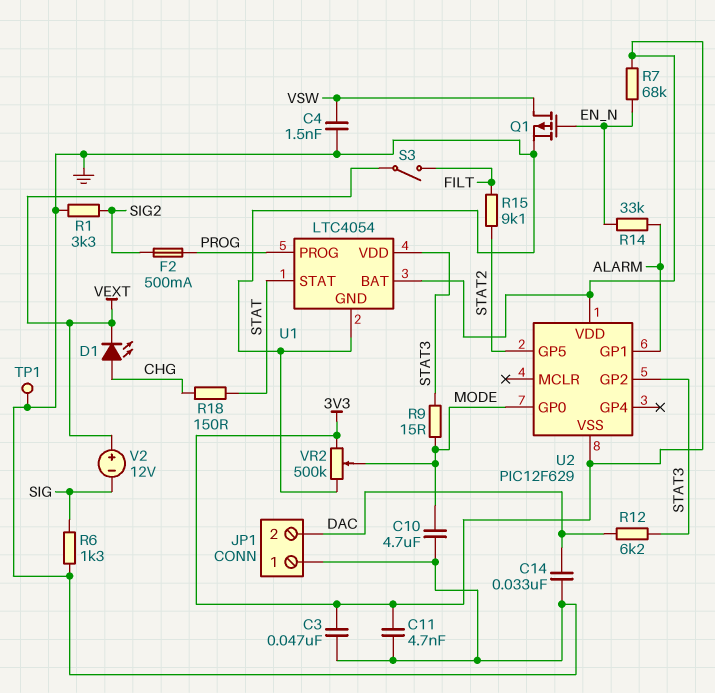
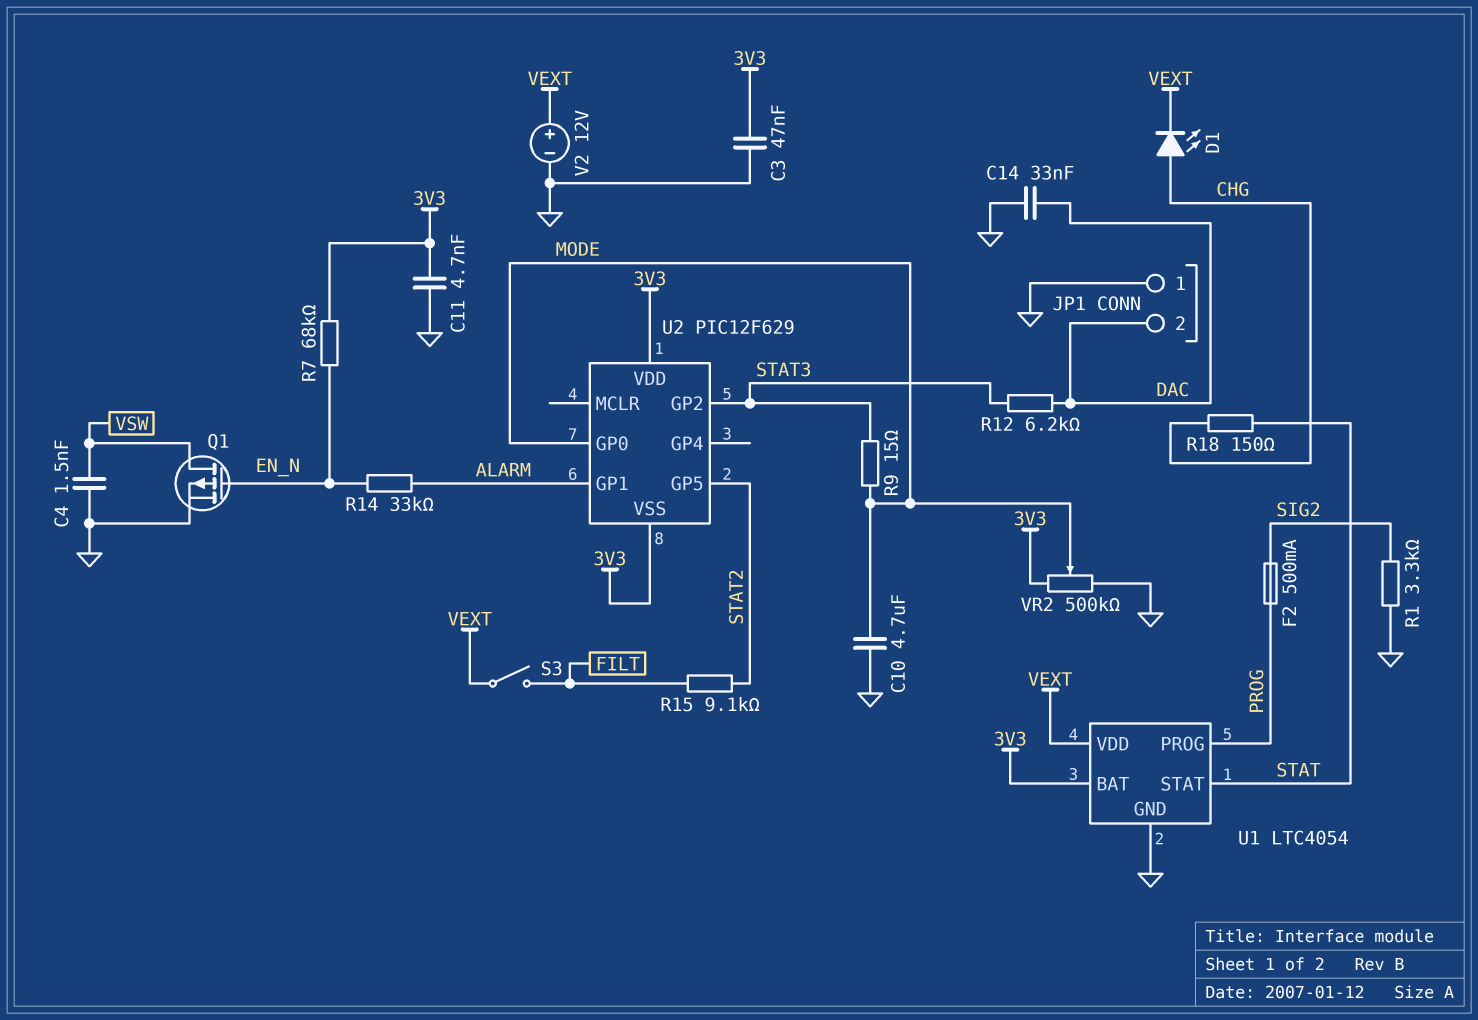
R6: 1.3k (GND, SIG) -> none
TP1: test point (GND) -> none
U1 pin VDD: STAT3 -> VEXT
V2: 12V (plus VEXT, minus SIG) -> 12V (plus VEXT, minus GND)

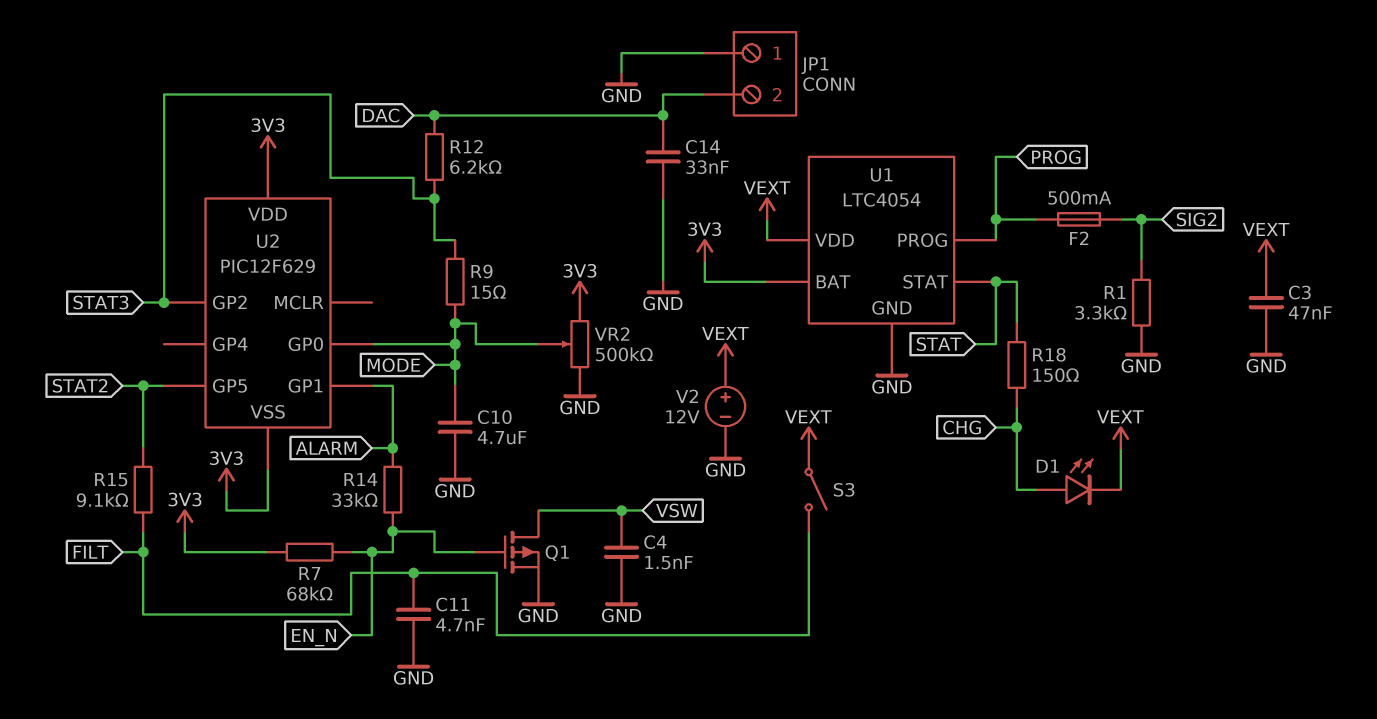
C3: 47nF (3V3, GND) -> 47nF (GND, VEXT)
C11: 4.7nF (3V3, GND) -> 4.7nF (FILT, GND)

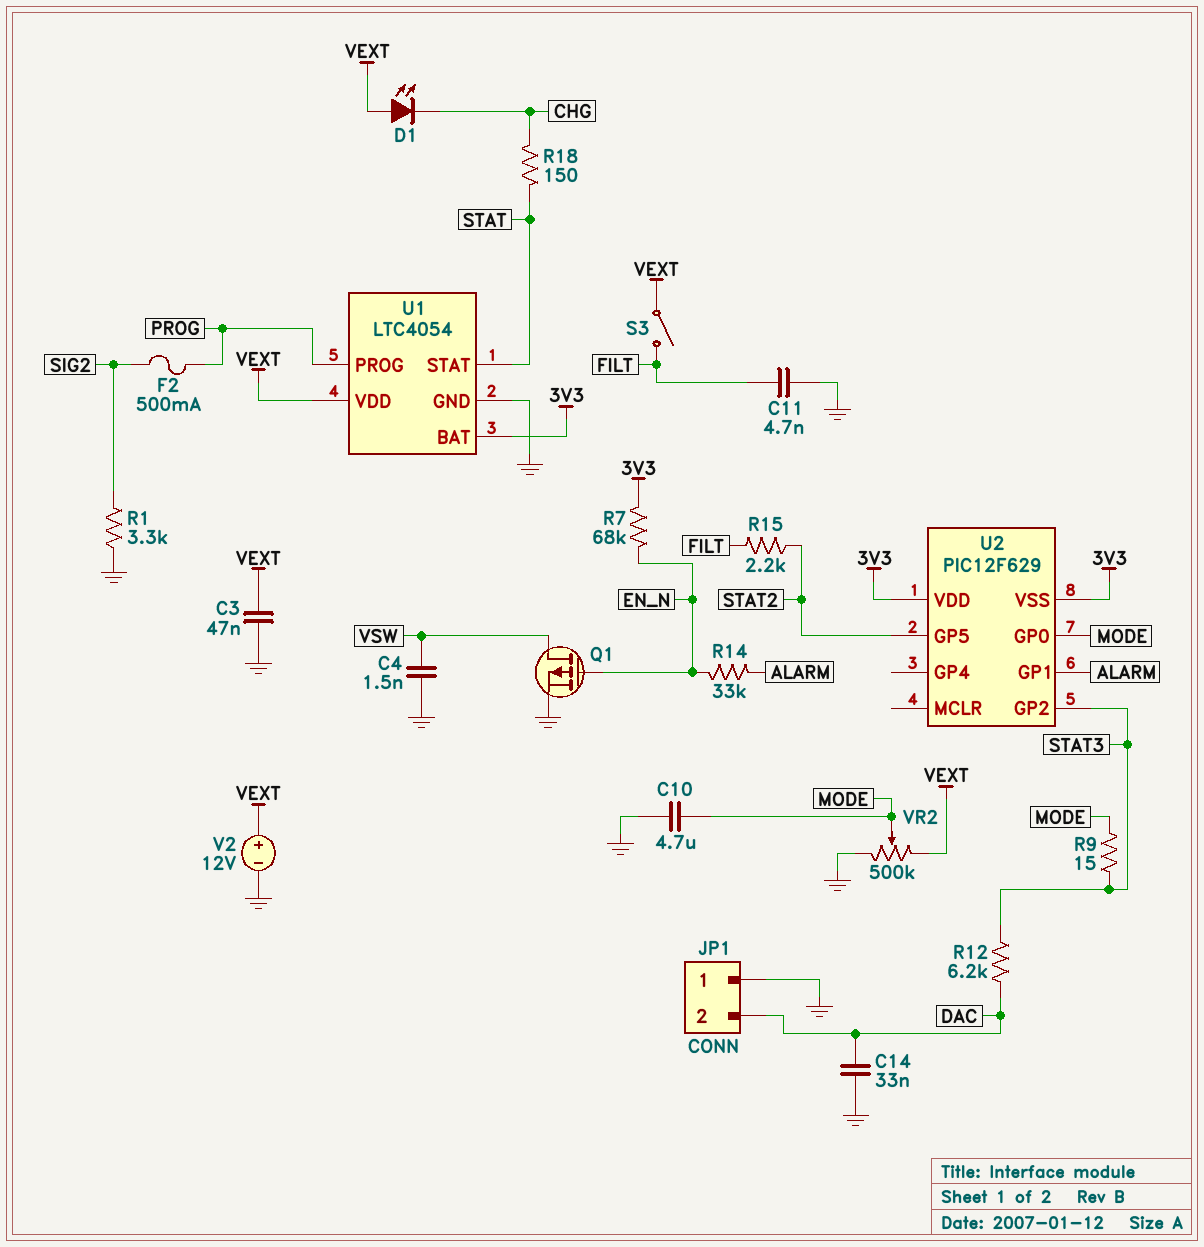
D1: LED (A CHG, K VEXT) -> LED (A VEXT, K CHG)
R15: 9.1k (FILT, STAT2) -> 2.2k (FILT, STAT2)
VR2: 500k (3V3, GND, wiper MODE) -> 500k (GND, VEXT, wiper MODE)

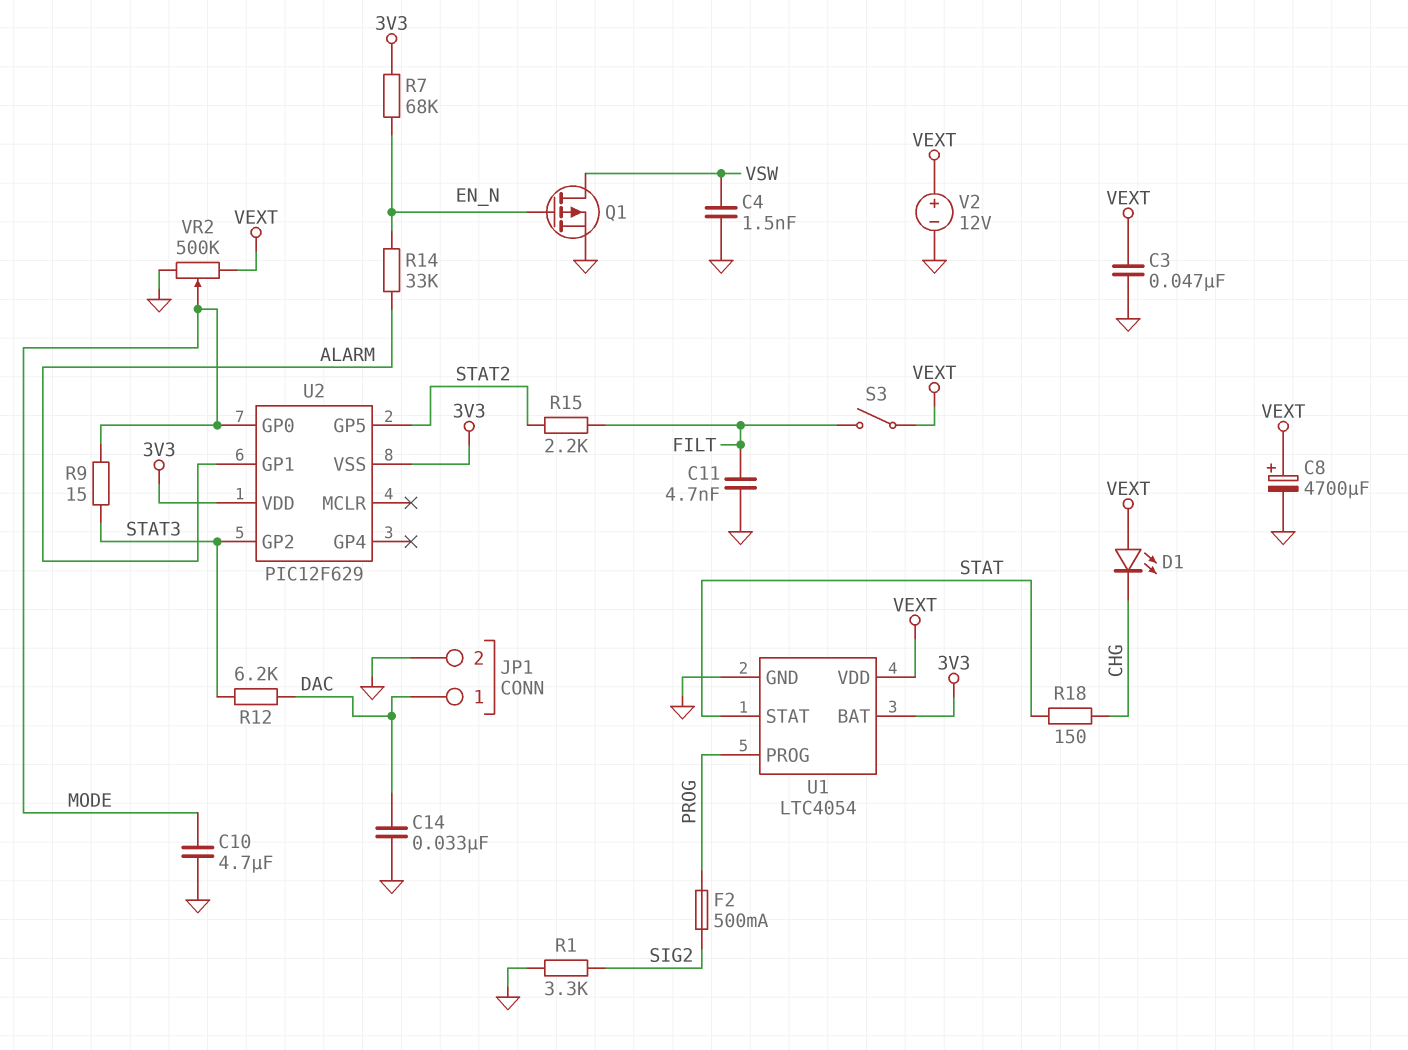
C8: none -> 4700uF (plus VEXT, minus GND)
JP1 pin 1: GND -> DAC
JP1 pin 2: DAC -> GND

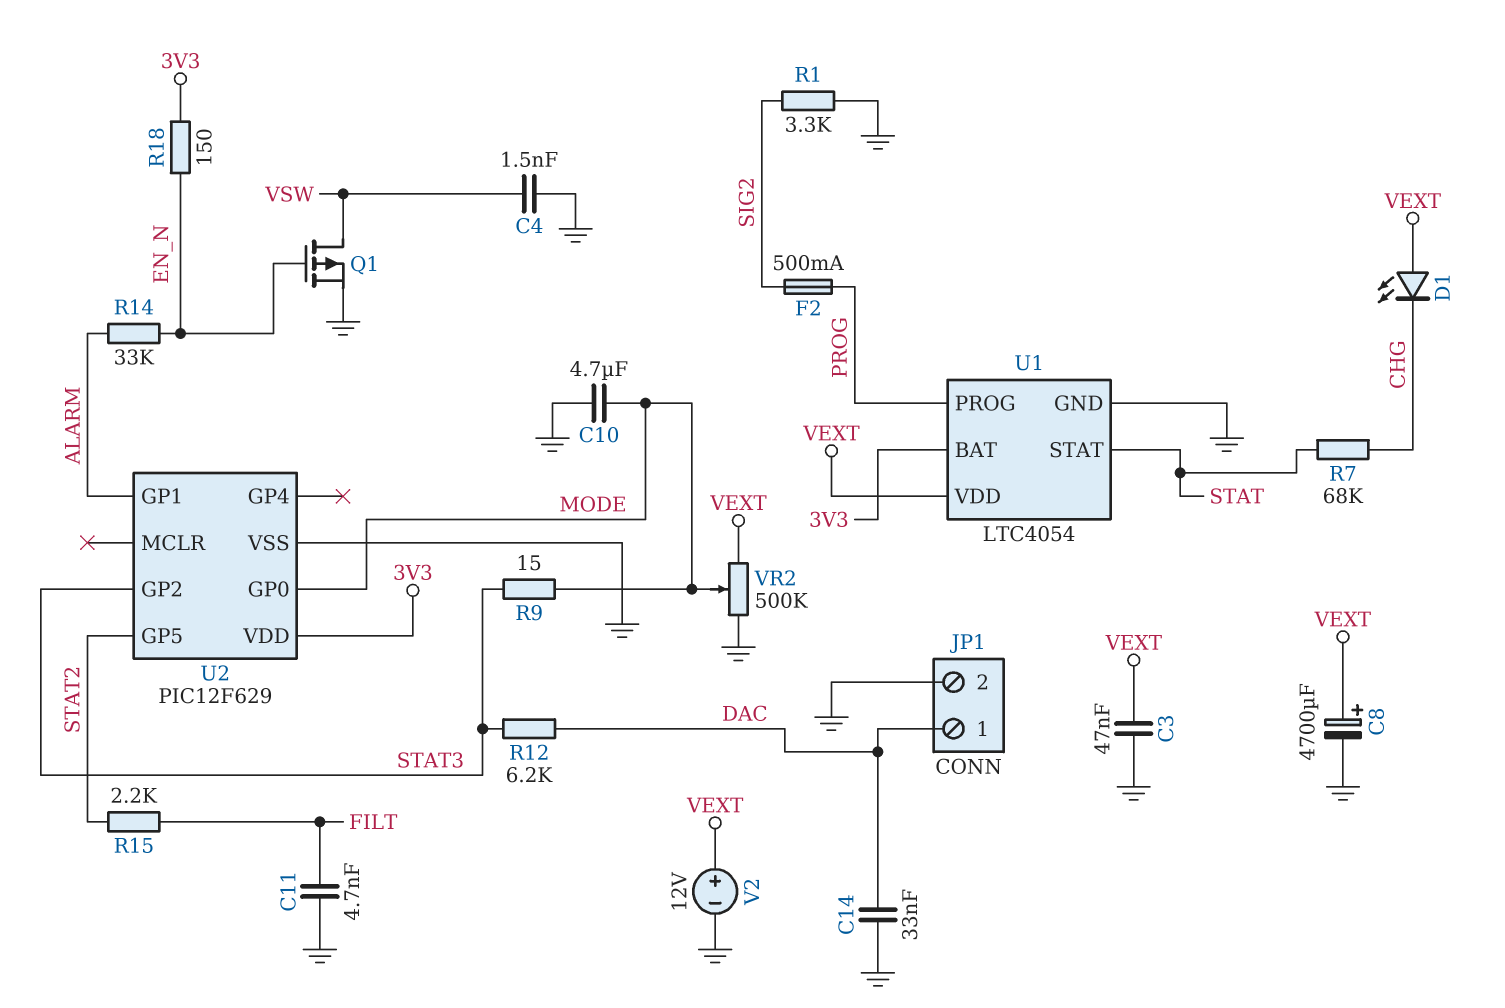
R7: 68k (3V3, EN_N) -> 68k (CHG, STAT)
R18: 150 (CHG, STAT) -> 150 (3V3, EN_N)
S3: switch (FILT, VEXT) -> none
U2 pin VSS: 3V3 -> GND

